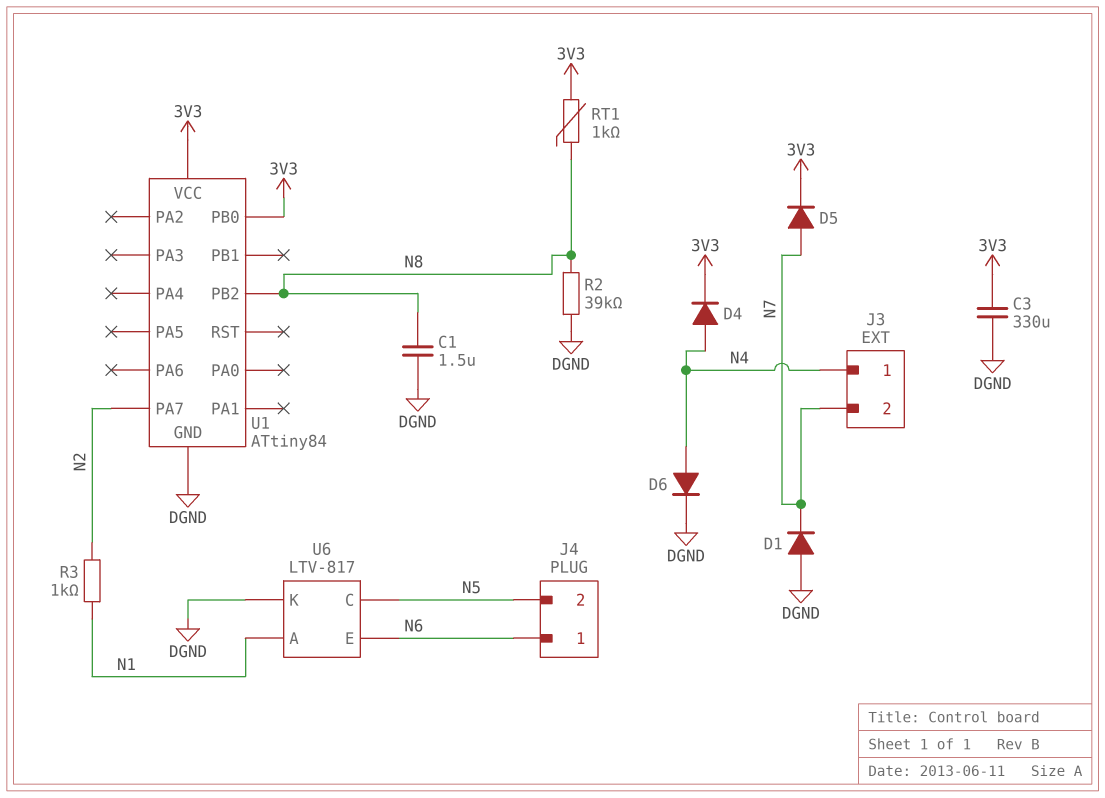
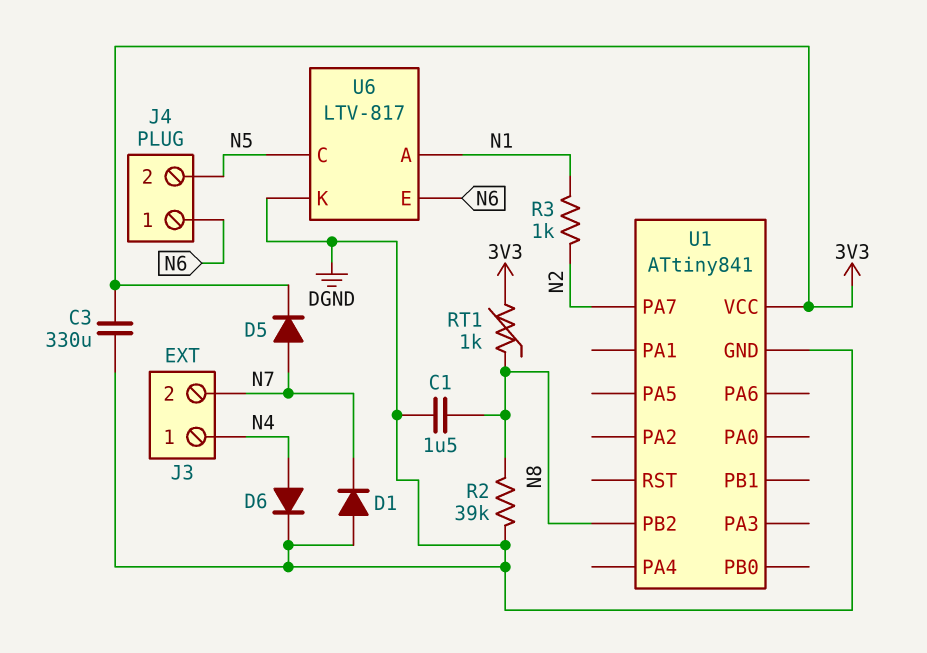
D4: diode (A N4, K 3V3) -> none
U1: ATtiny84 -> ATtiny841
U1 pin PB0: 3V3 -> none

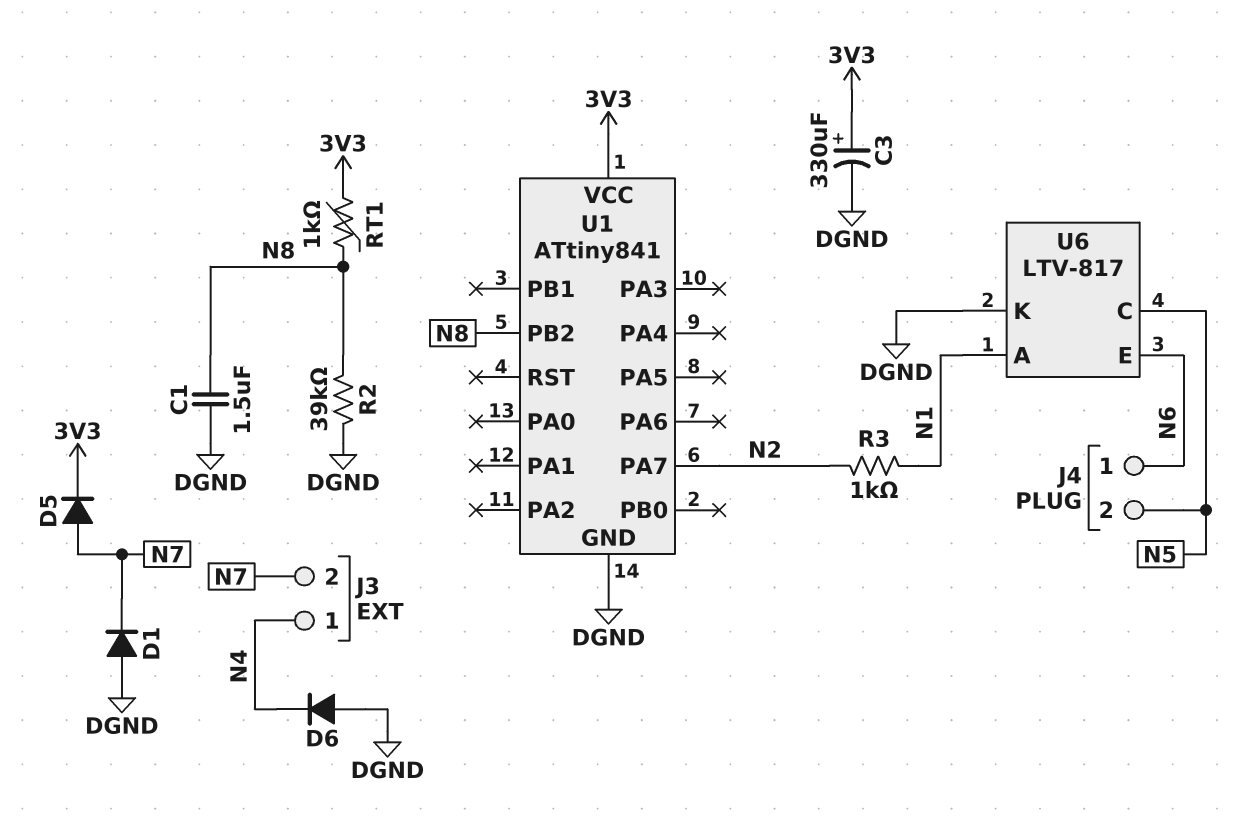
C3: 330uF (3V3, DGND) -> 330uF (plus 3V3, minus DGND)
D6: diode (A N4, K DGND) -> diode (A DGND, K N4)

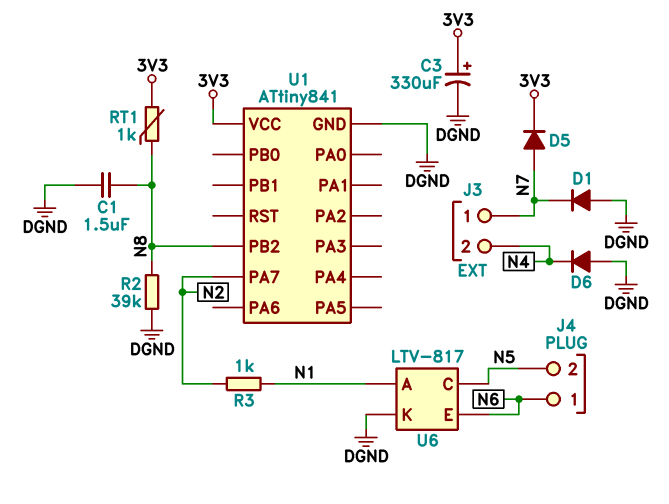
J3 pin 1: N4 -> N7
J3 pin 2: N7 -> N4

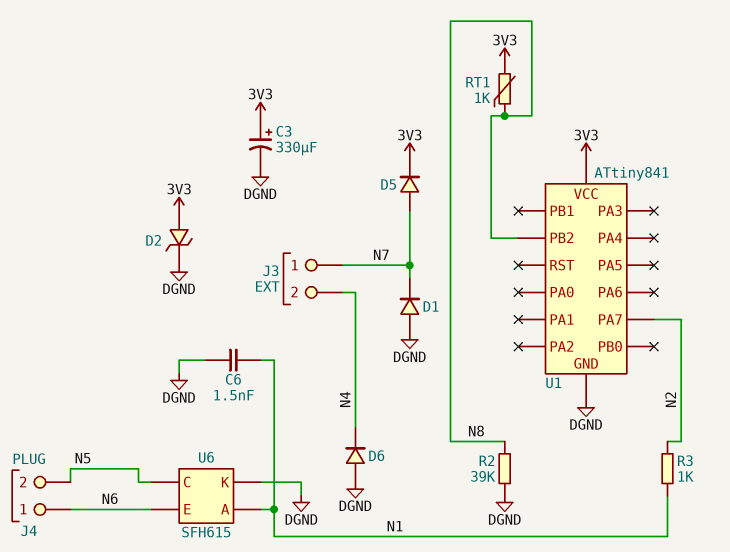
C1: 1.5uF (DGND, N8) -> none
C6: none -> 1.5nF (DGND, N1)
D2: none -> zener (A 3V3, K DGND)
U6: LTV-817 -> SFH615

